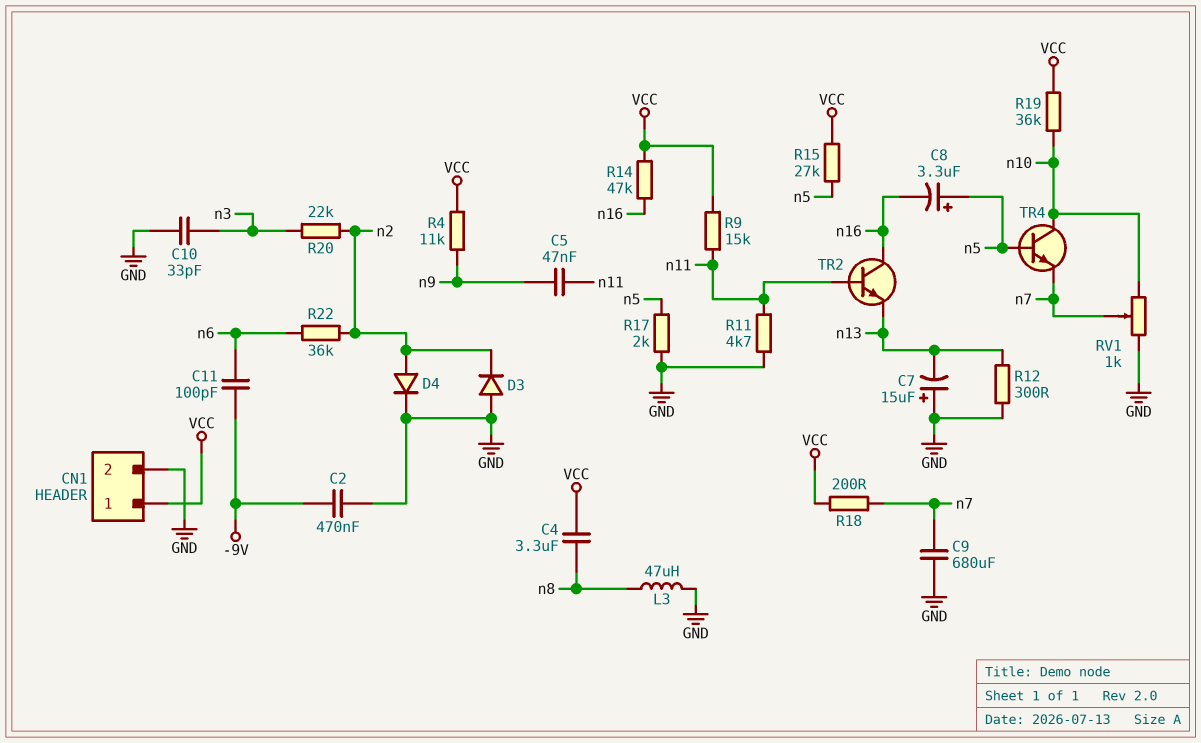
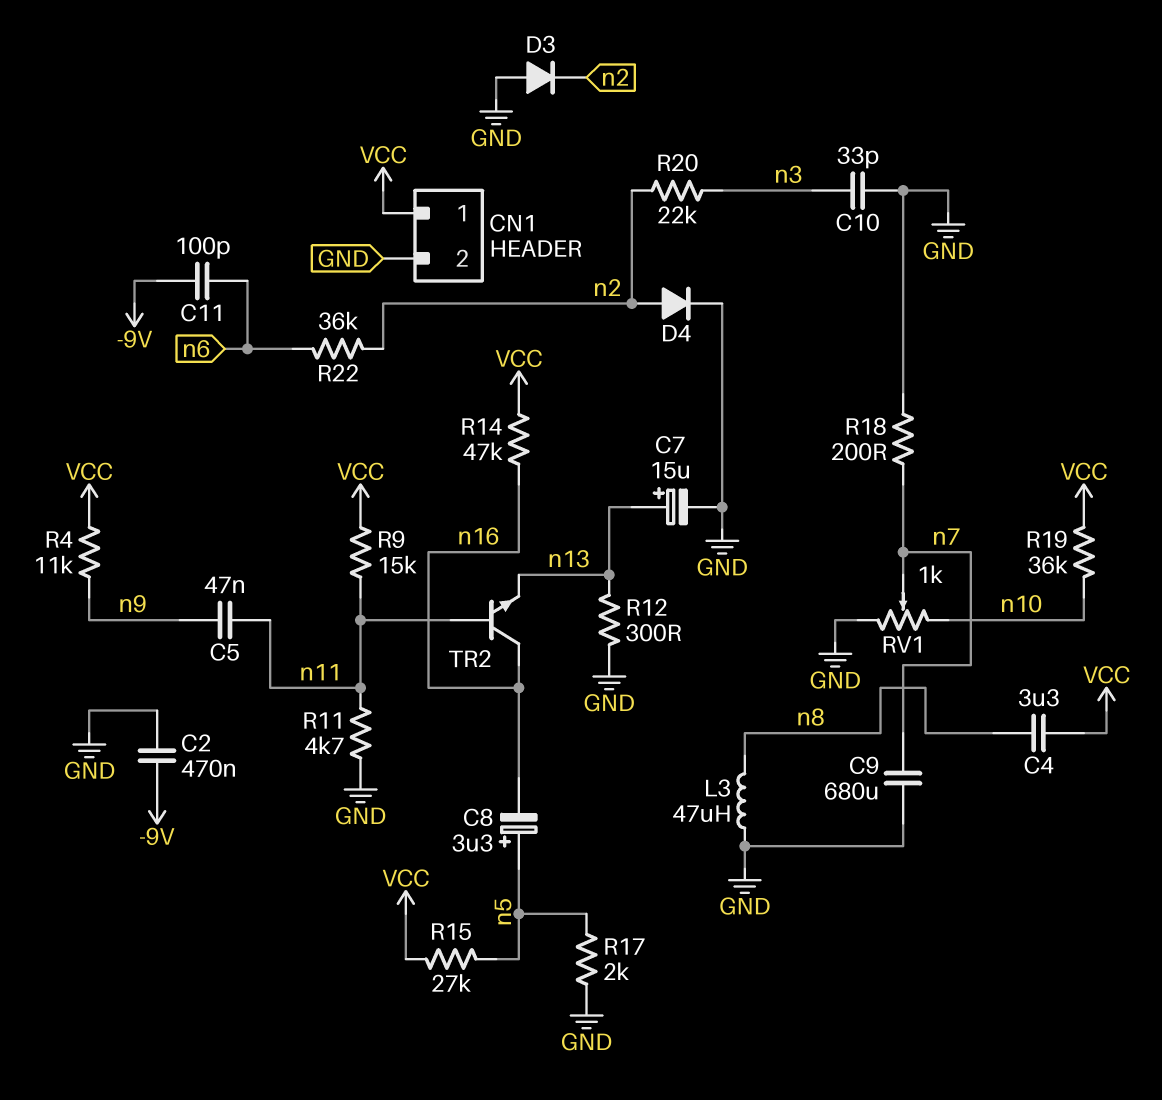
C7: 15uF (plus GND, minus n13) -> 15uF (plus n13, minus GND)
R18: 200 (VCC, n7) -> 200 (GND, n7)
TR4: NPN (B n5, C n10, E n7) -> none

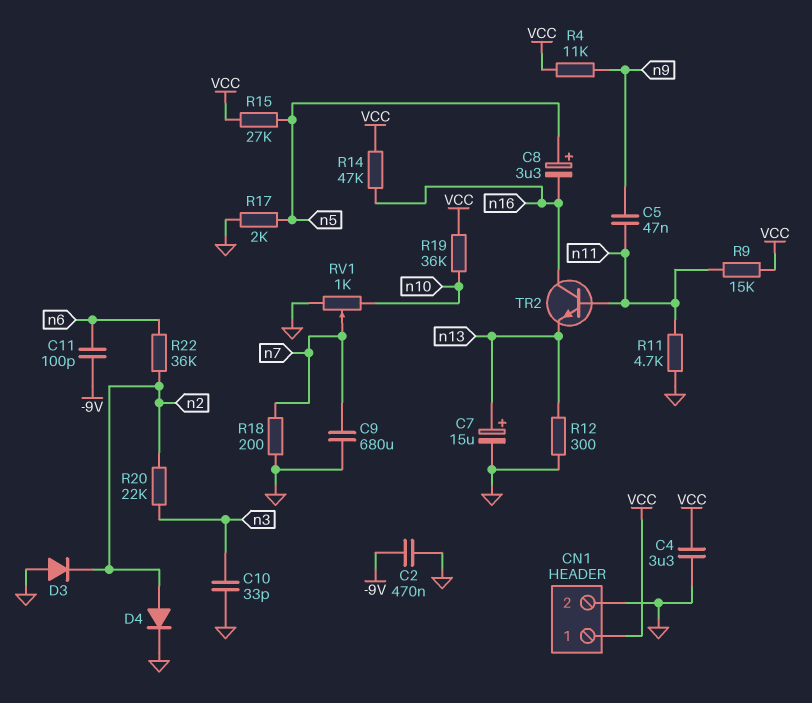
C4: 3.3uF (VCC, n8) -> 3.3uF (GND, VCC)
L3: 47uH (GND, n8) -> none

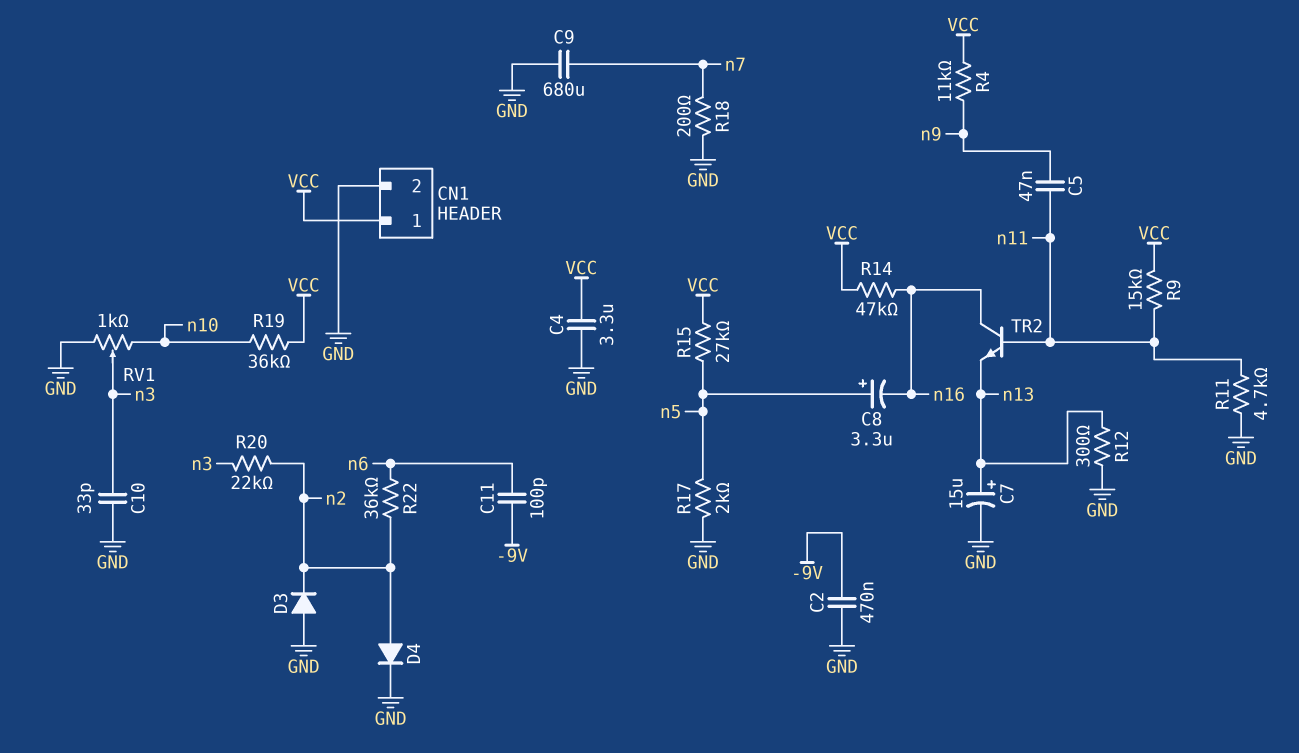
RV1: 1k (GND, n10, wiper n7) -> 1k (GND, n10, wiper n3)

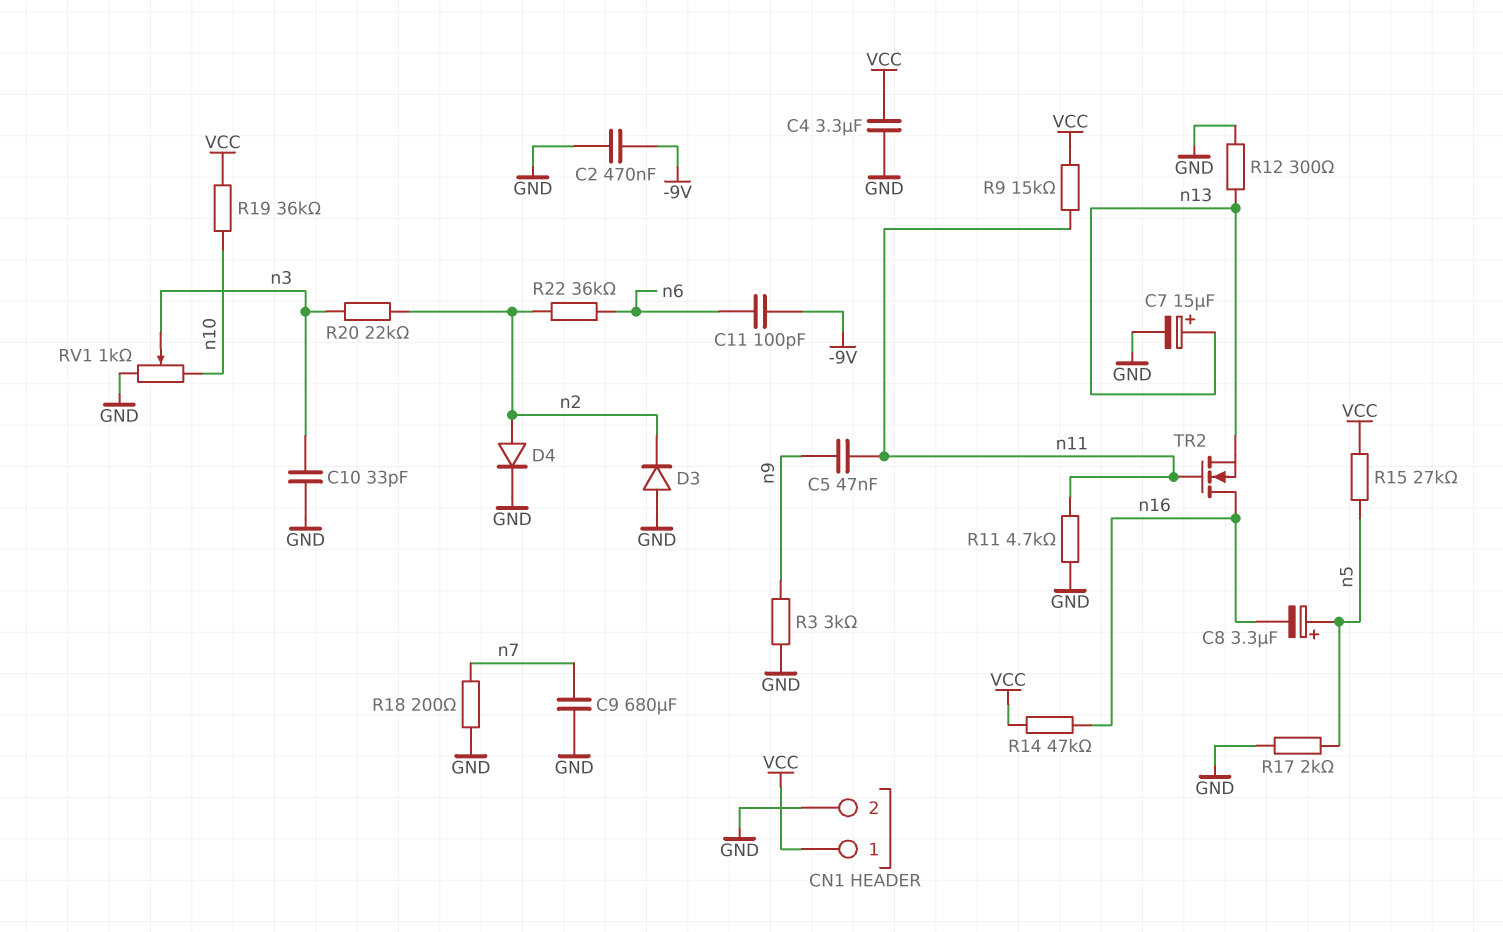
R3: none -> 3k (GND, n9)
R4: 11k (VCC, n9) -> none
TR2: NPN (B n11, C n16, E n13) -> NMOS (G n11, D n16, S n13)

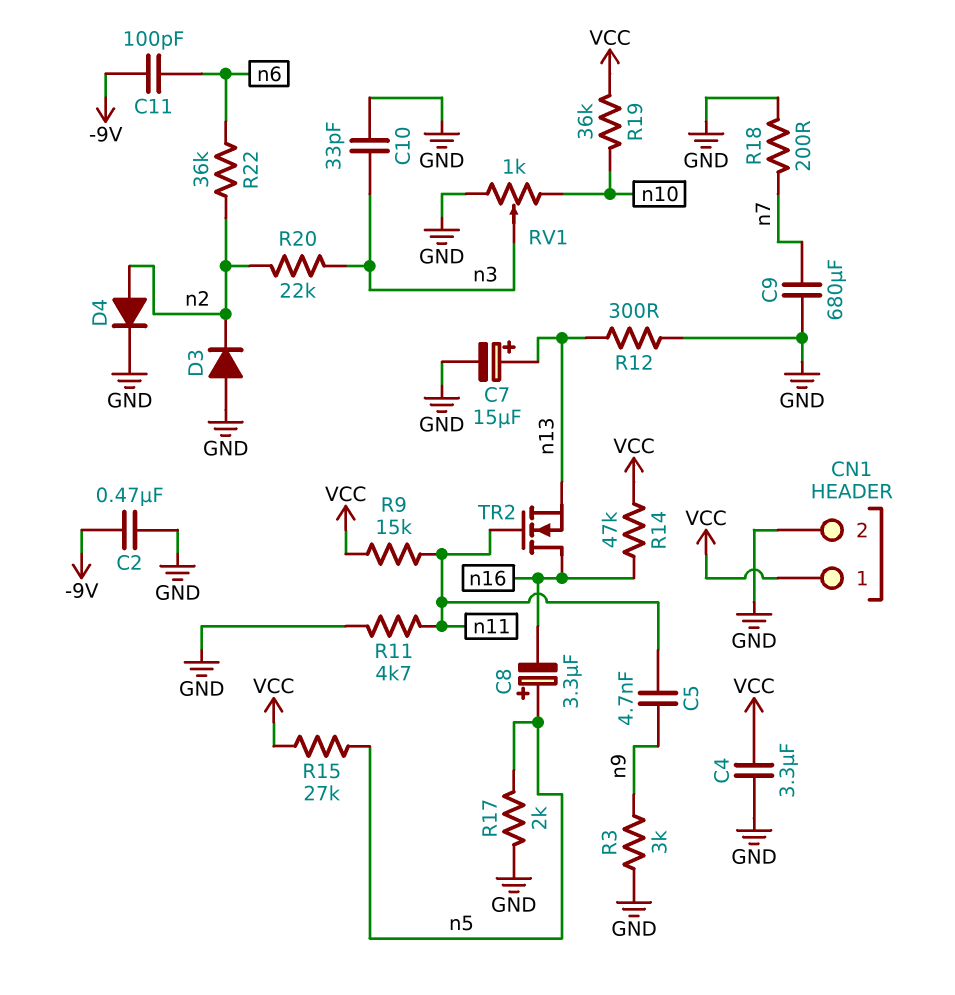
C5: 47nF (n9, n11) -> 4.7nF (n9, n11)

